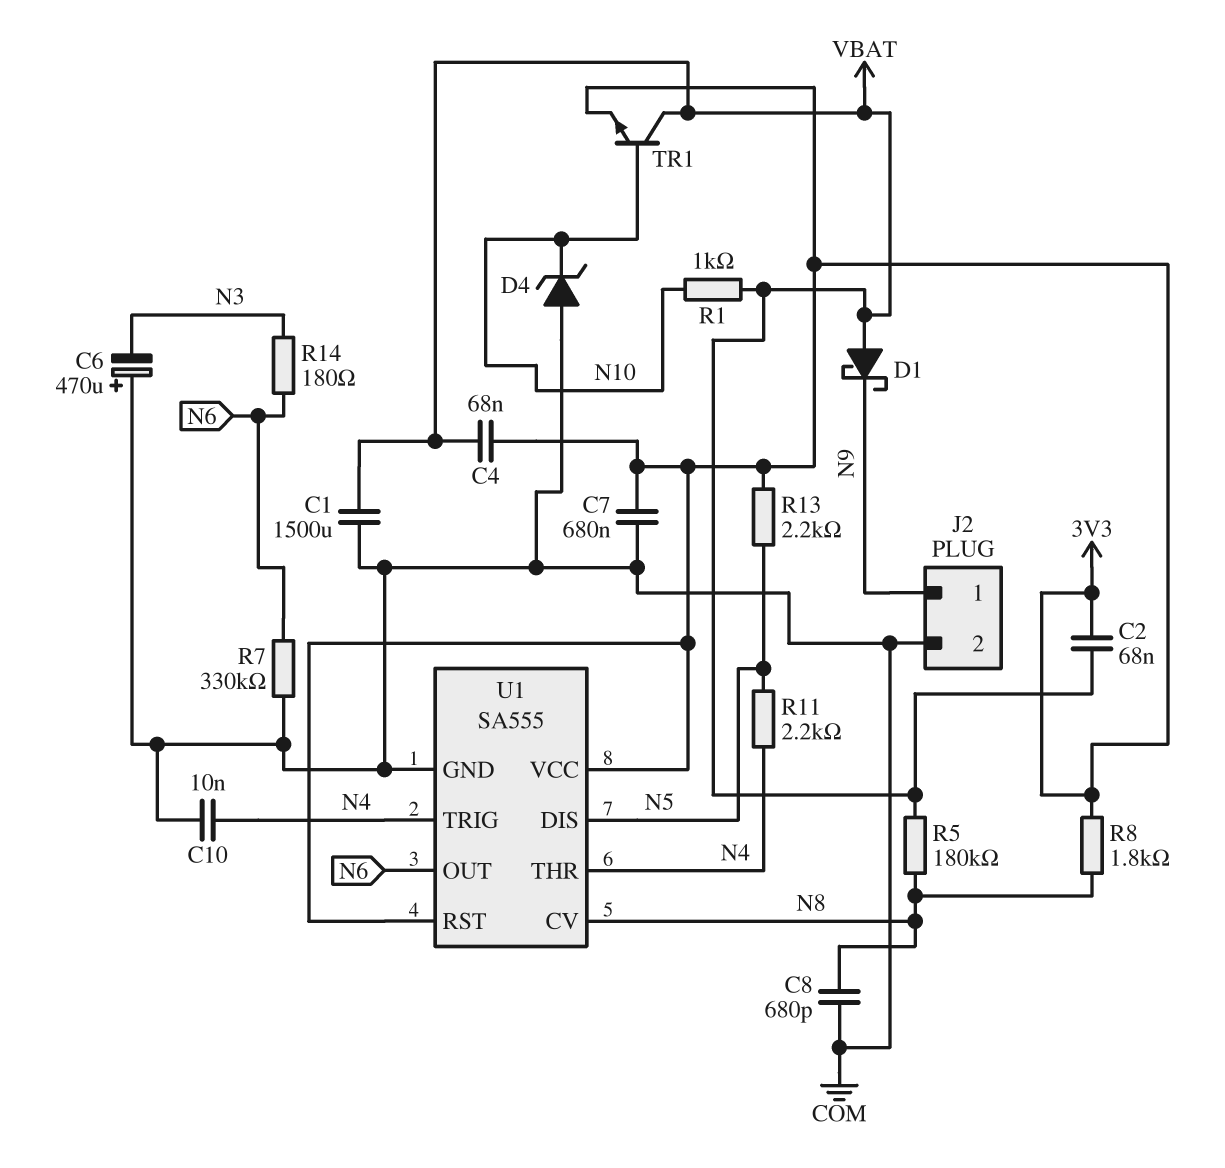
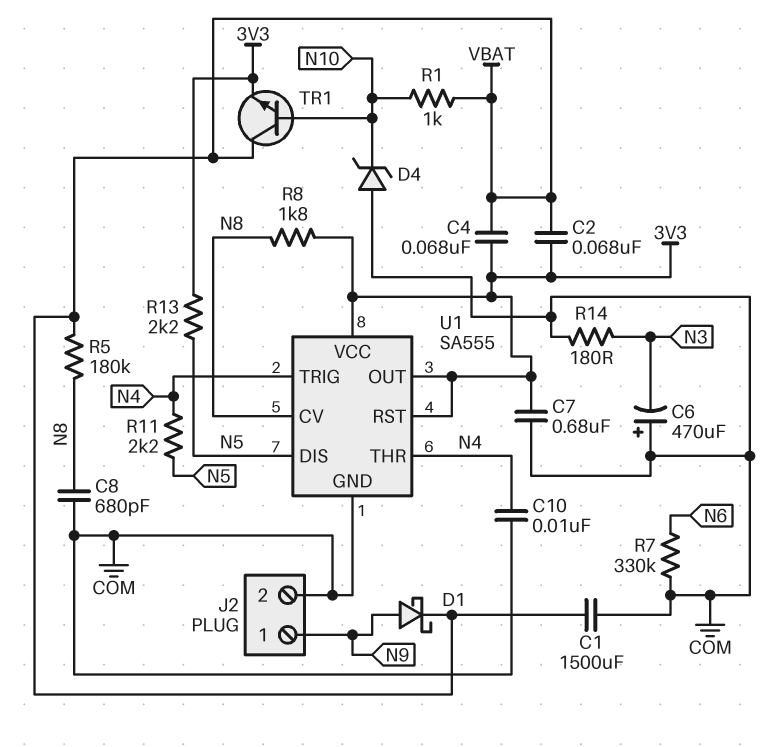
D1: schottky (A VBAT, K N9) -> schottky (A N9, K VBAT)
R14: 180 (N3, N6) -> 180 (COM, N3)
U1 pin OUT: N6 -> 3V3

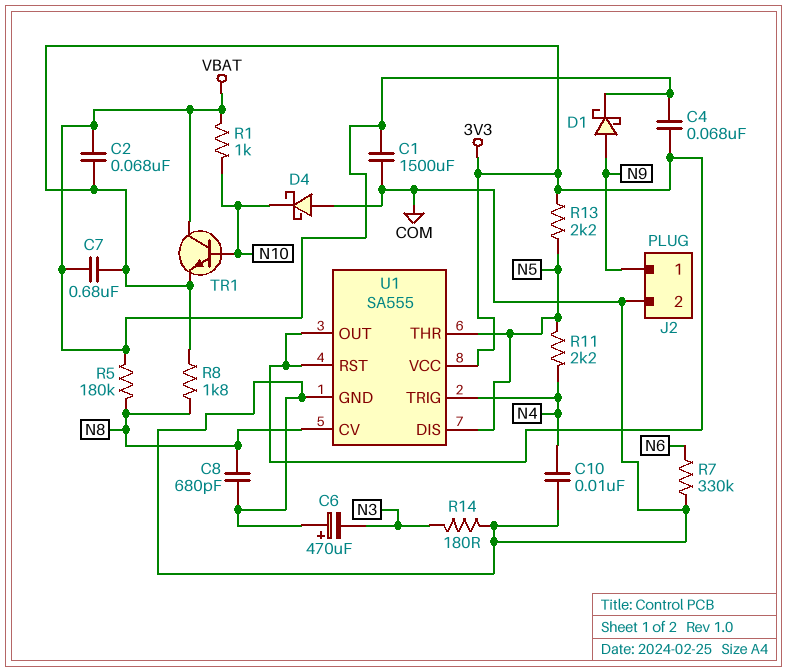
C7: 680nF (3V3, COM) -> 680nF (3V3, VBAT)
D4: zener (A COM, K N10) -> schottky (A COM, K N10)
U1 pin THR: N4 -> N5

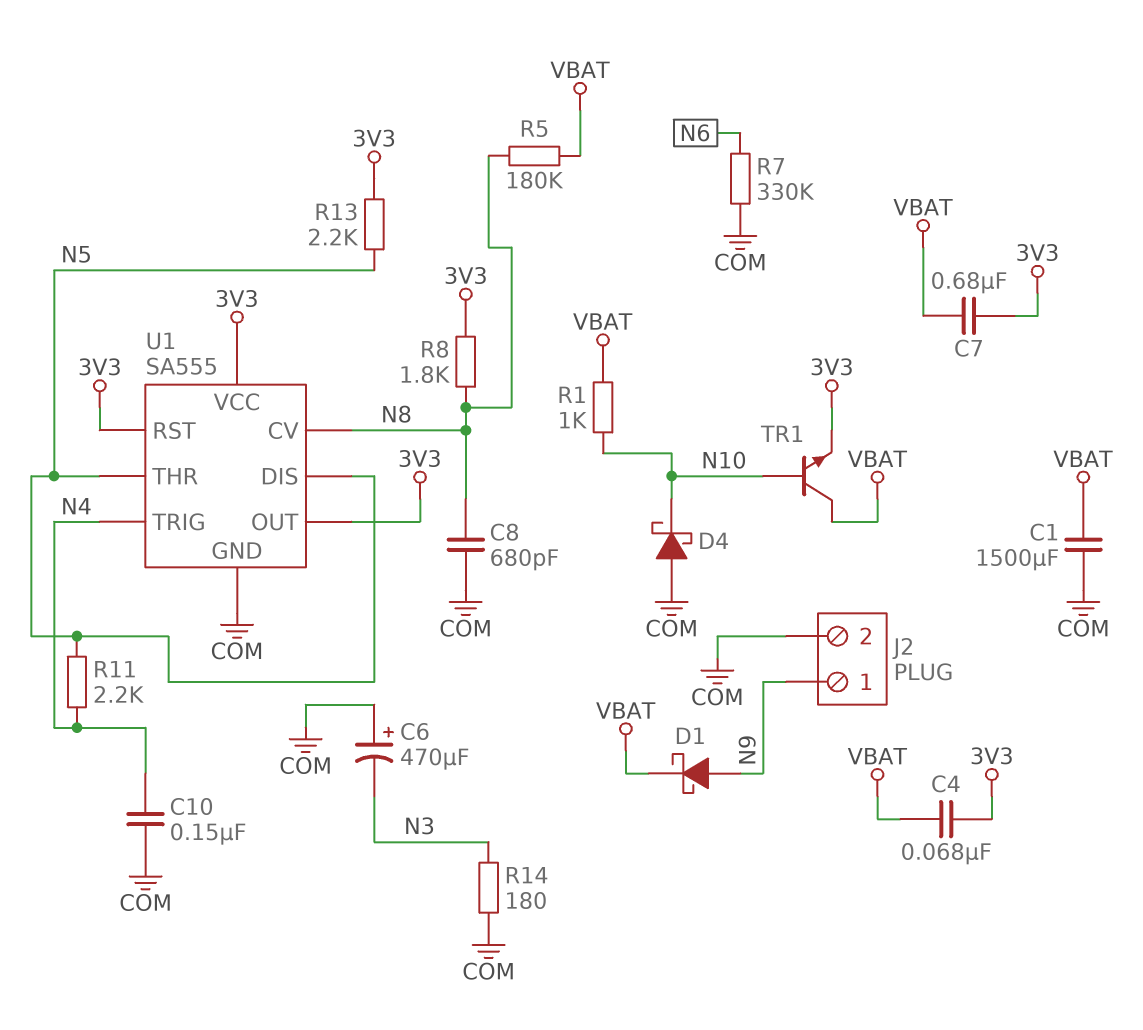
C2: 68nF (3V3, VBAT) -> none
C10: 10nF (COM, N4) -> 150nF (COM, N4)

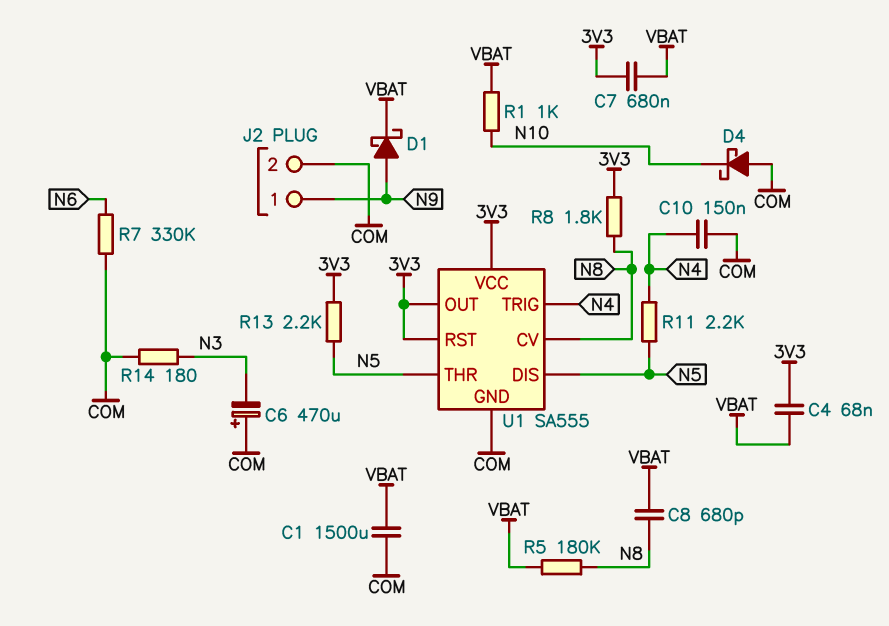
C8: 680pF (COM, N8) -> 680pF (N8, VBAT)
TR1: NPN (B N10, C VBAT, E 3V3) -> none

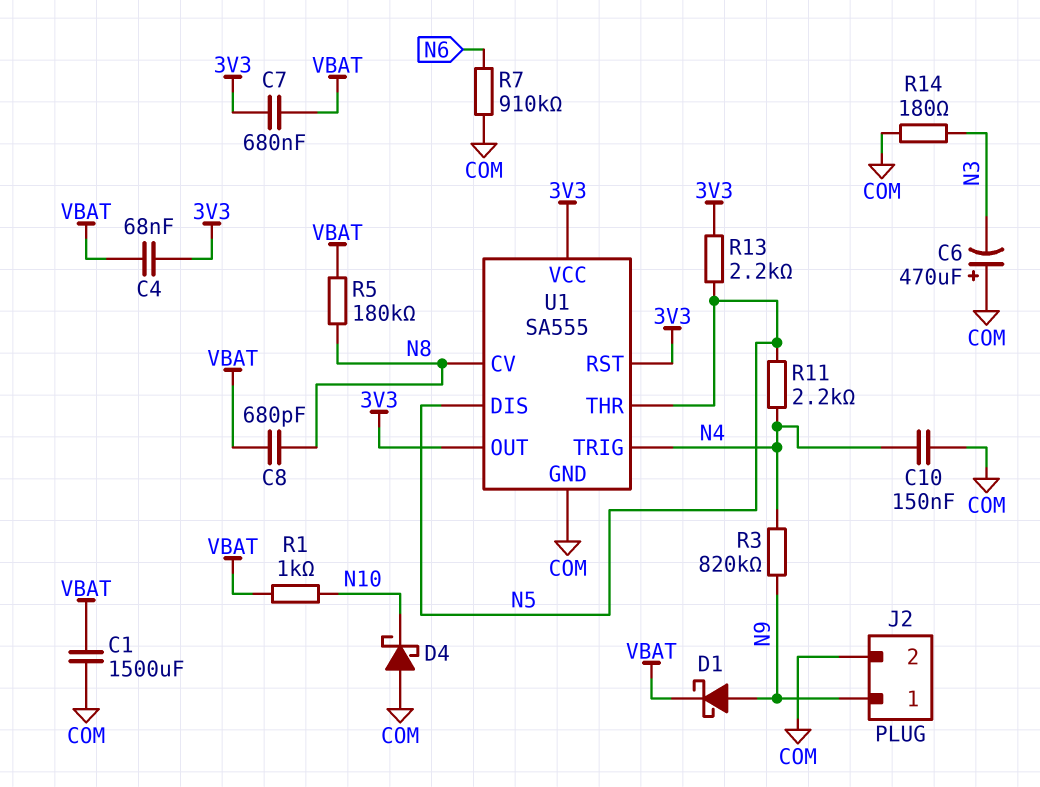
R3: none -> 820k (N4, N9)
R7: 330k (COM, N6) -> 910k (COM, N6)
R8: 1.8k (3V3, N8) -> none

